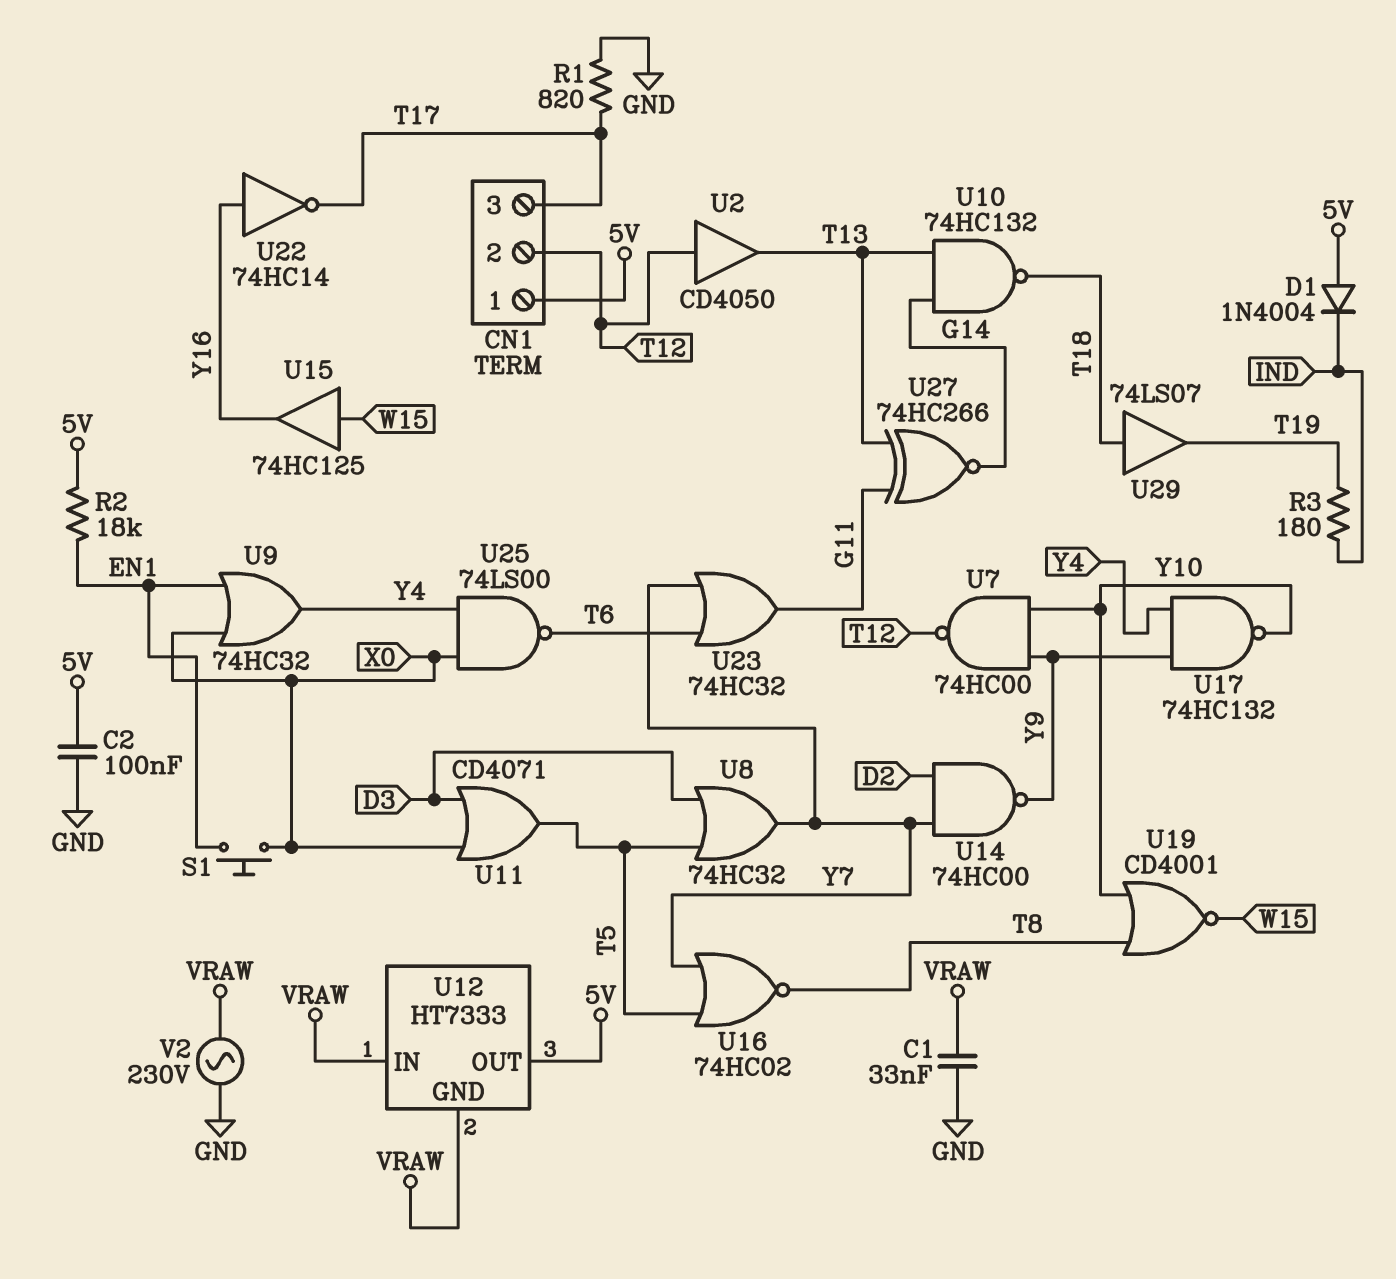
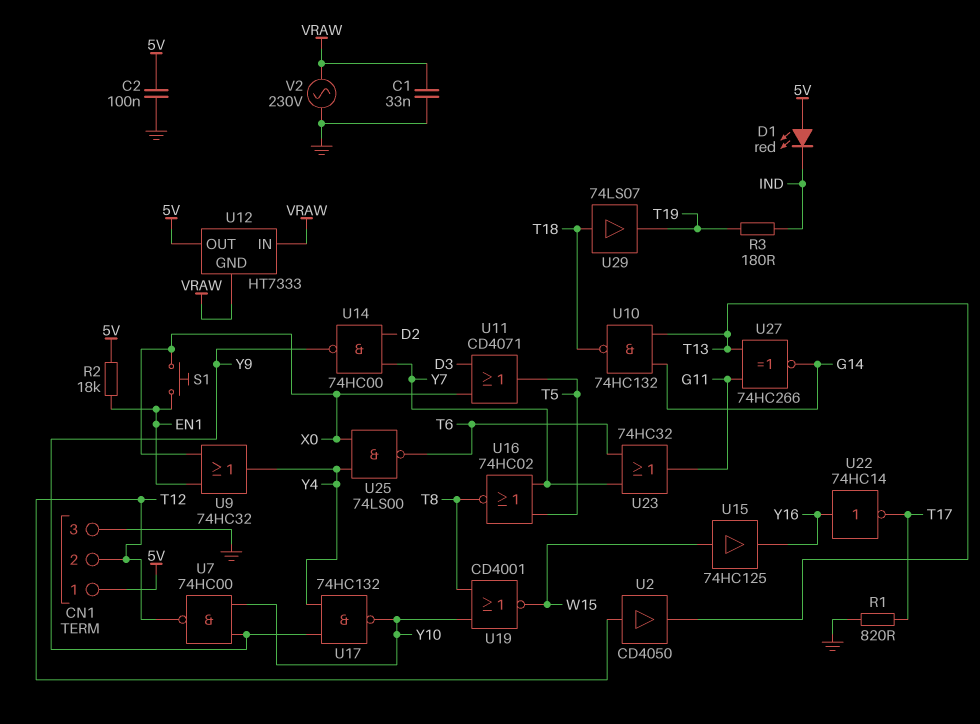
CN1 pin 3: T17 -> GND
D1: diode 1N4004 (A 5V, K IND) -> LED red (A 5V, K IND)
U8: OR 74HC32 (in D3, in T5, out Y7) -> none

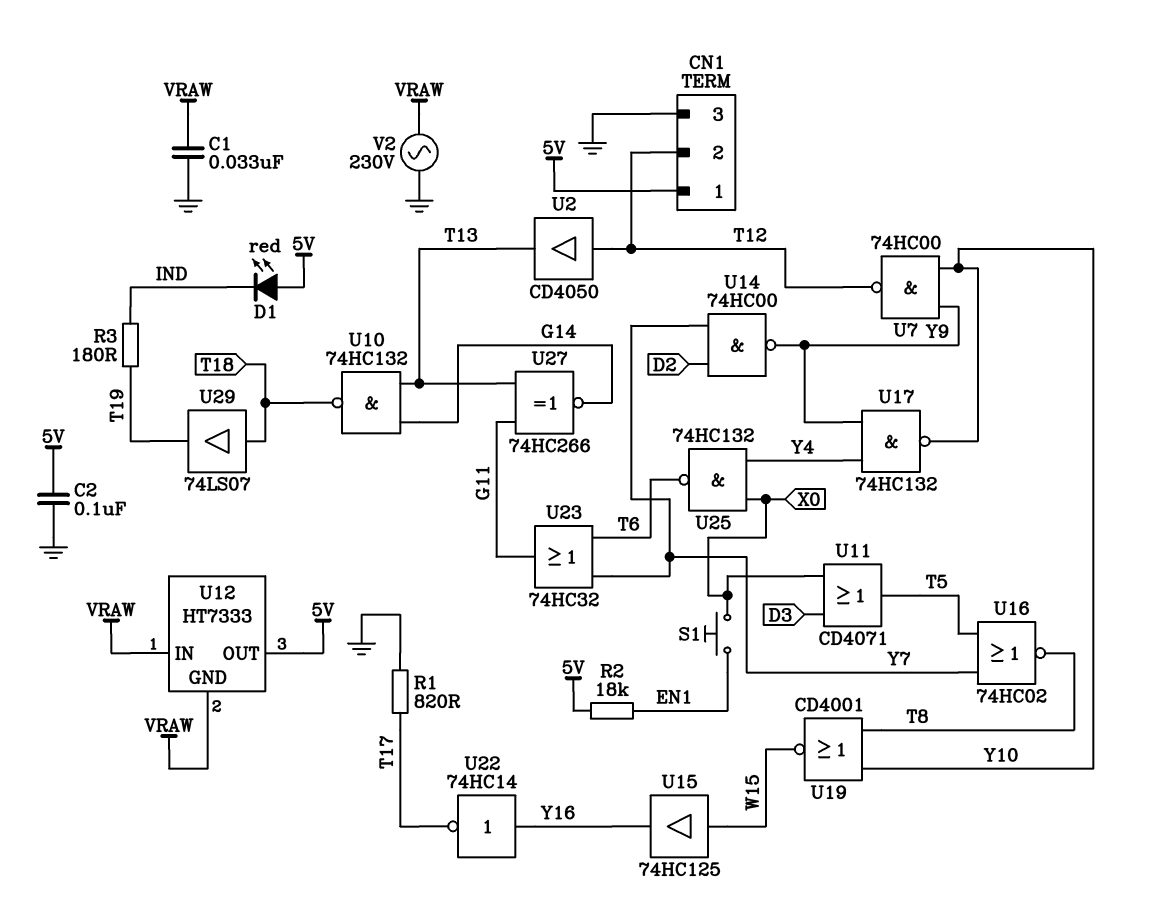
U9: OR 74HC32 (in EN1, in X0, out Y4) -> none
U25: NAND 74LS00 (in X0, in Y4, out T6) -> NAND 74HC132 (in X0, in Y4, out T6)

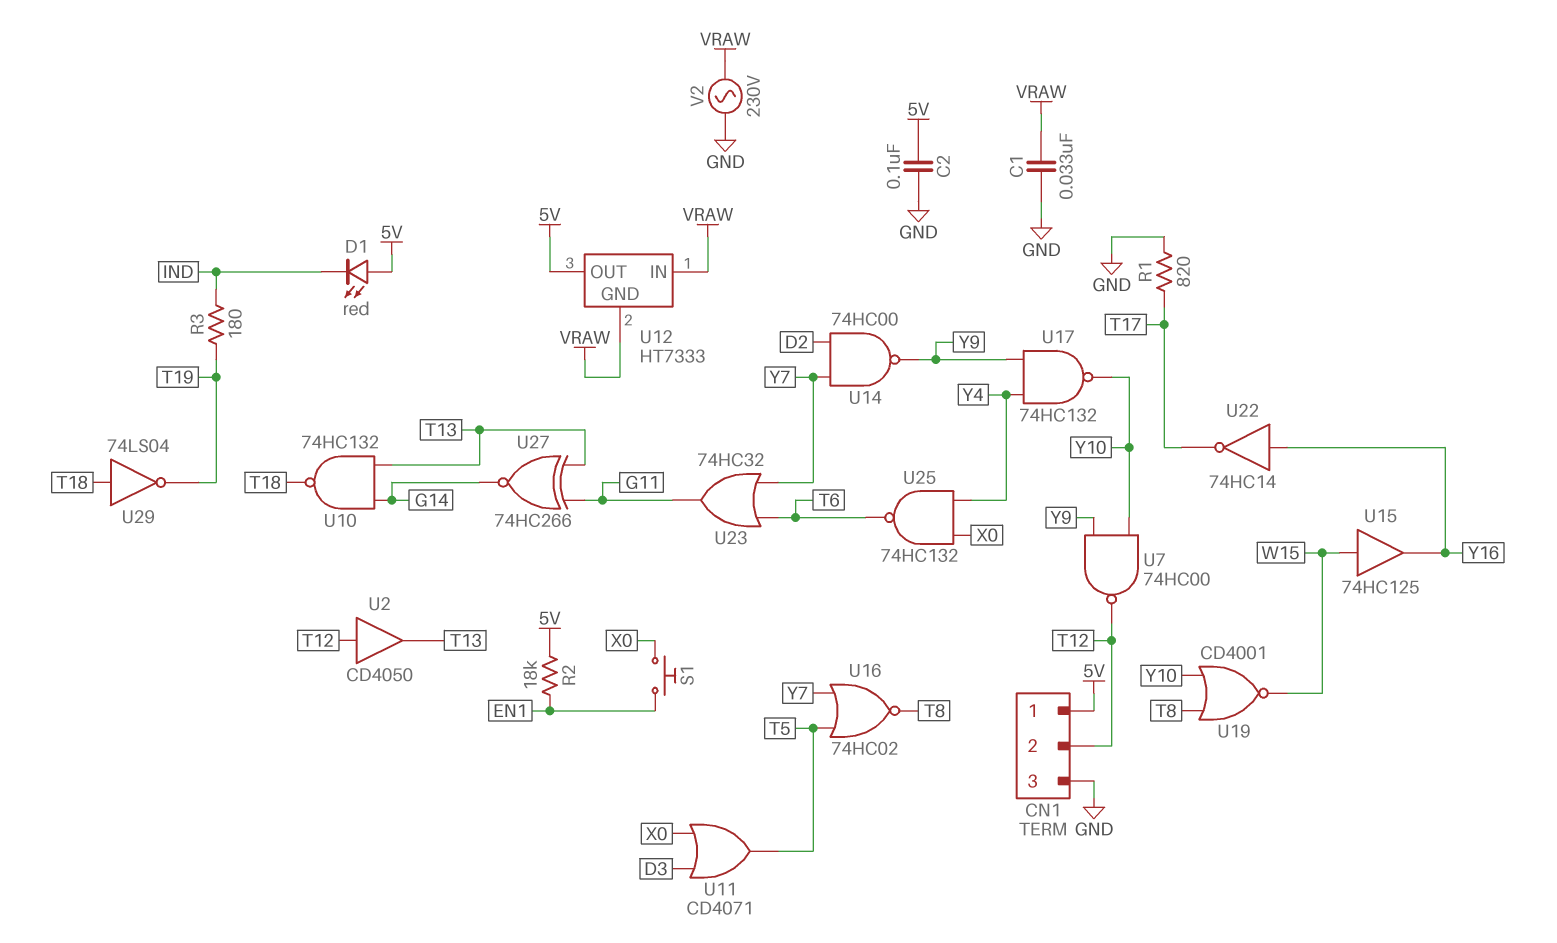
U29: buffer 74LS07 (in T18, out T19) -> NOT 74LS04 (in T18, out T19)

